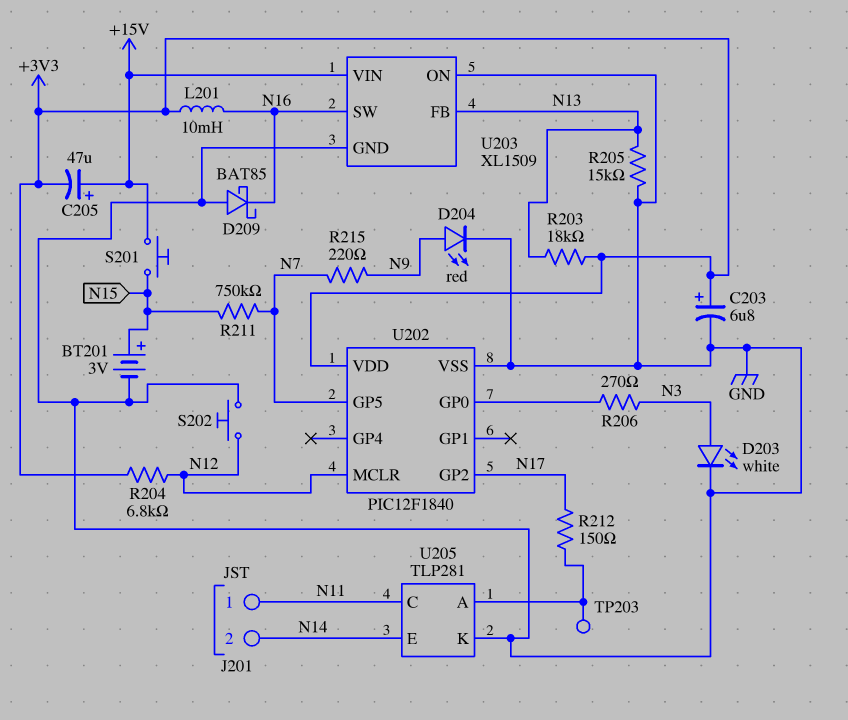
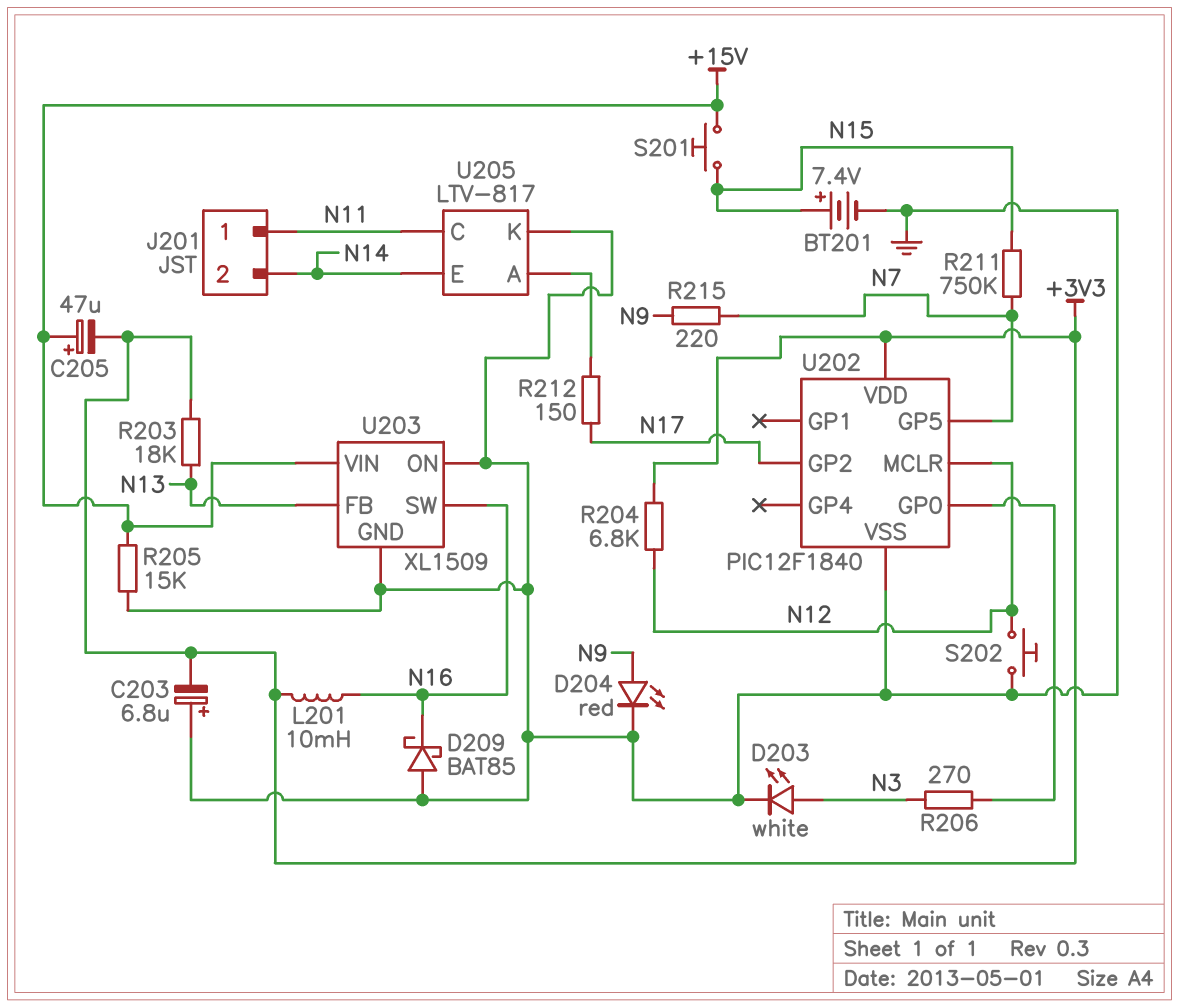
BT201: 3V (plus N15, minus GND) -> 7.4V (plus N15, minus GND)
C203: 6.8uF (plus +3V3, minus GND) -> 6.8uF (plus GND, minus +3V3)
R205: 15k (GND, N13) -> 15k (+15V, GND)
TP203: test point (U205/A) -> none
U205: TLP281 -> LTV-817

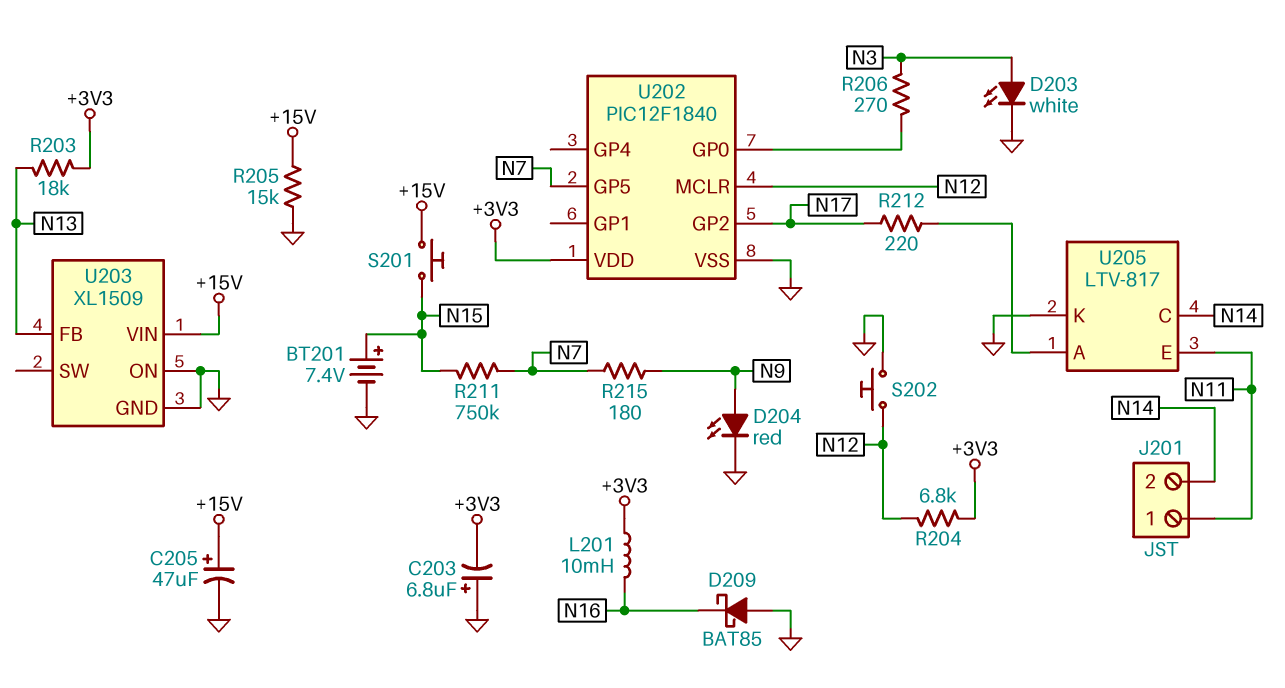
C205: 47uF (plus +15V, minus +3V3) -> 47uF (plus +15V, minus GND)
R212: 150 (N17, U205/A) -> 220 (N17, U205/A)
R215: 220 (N7, N9) -> 180 (N7, N9)
U203 pin SW: N16 -> none
U205 pin C: N11 -> N14
U205 pin E: N14 -> N11

